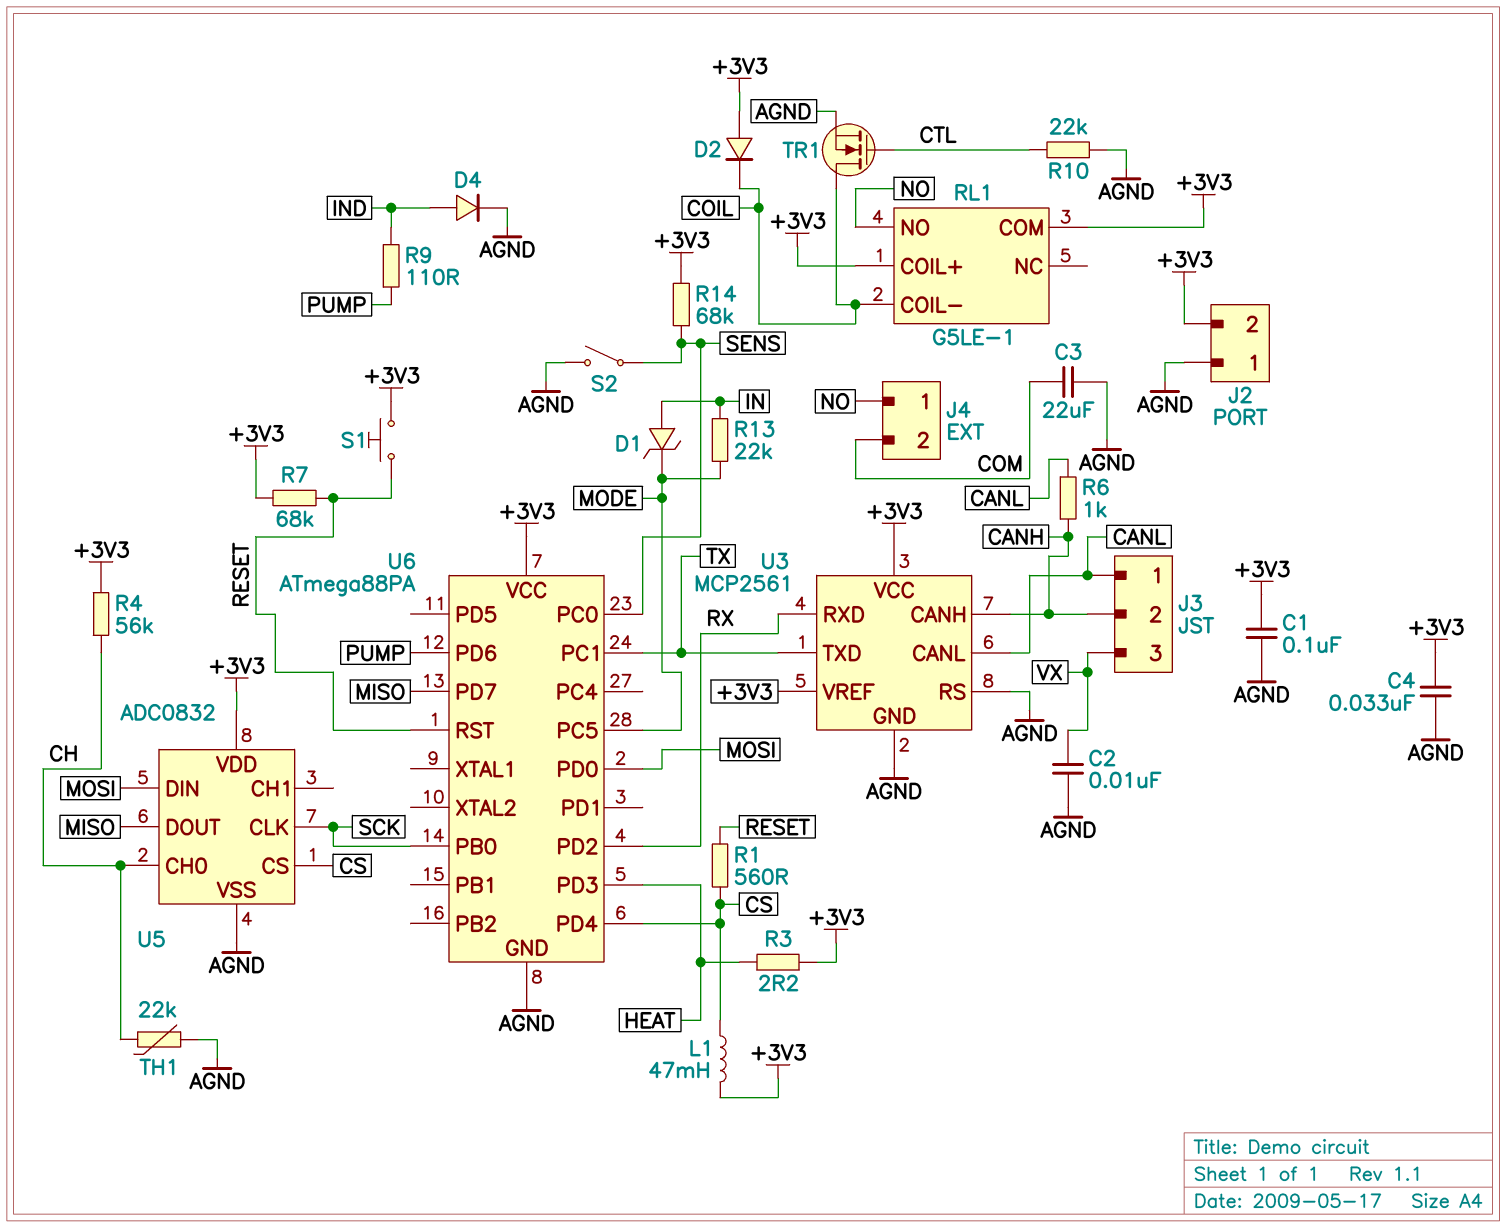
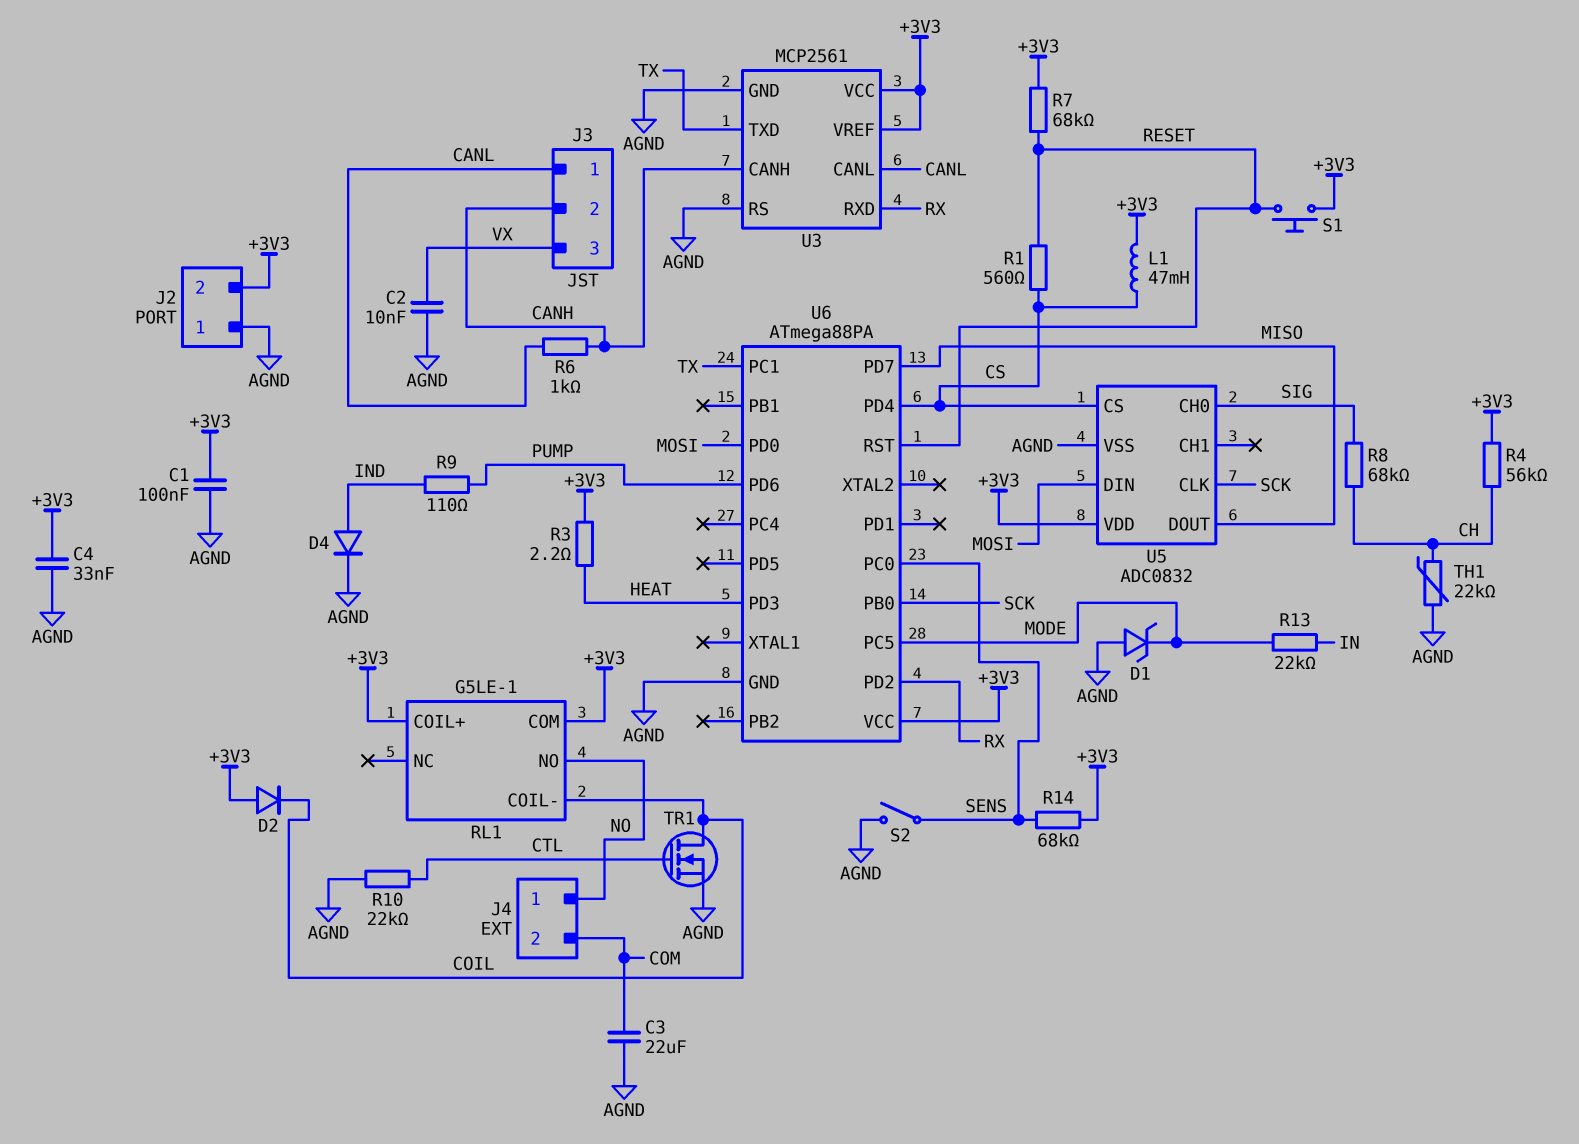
D1: zener (A IN, K MODE) -> zener (A AGND, K MODE)
R8: none -> 68k (CH, SIG)
U5 pin CH0: CH -> SIG

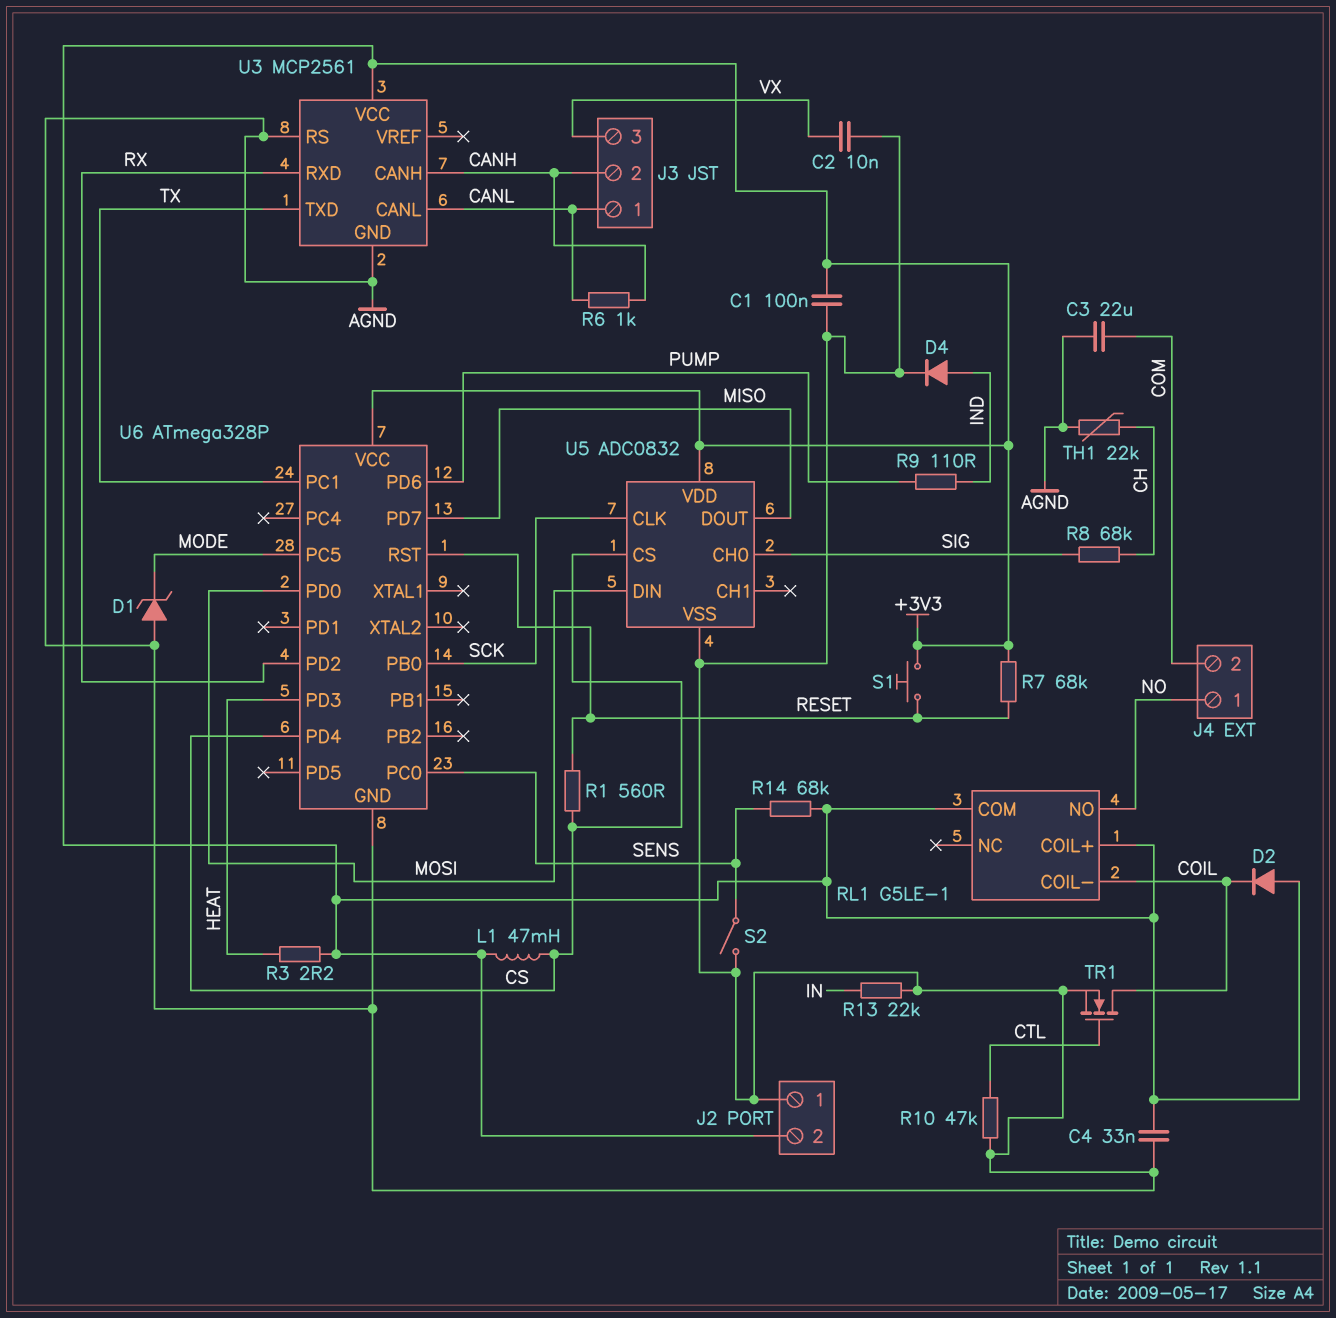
R4: 56k (+3V3, CH) -> none
R10: 22k (AGND, CTL) -> 47k (AGND, CTL)
R13: 22k (IN, MODE) -> 22k (AGND, IN)
U3 pin VREF: +3V3 -> none
U6: ATmega88PA -> ATmega328P

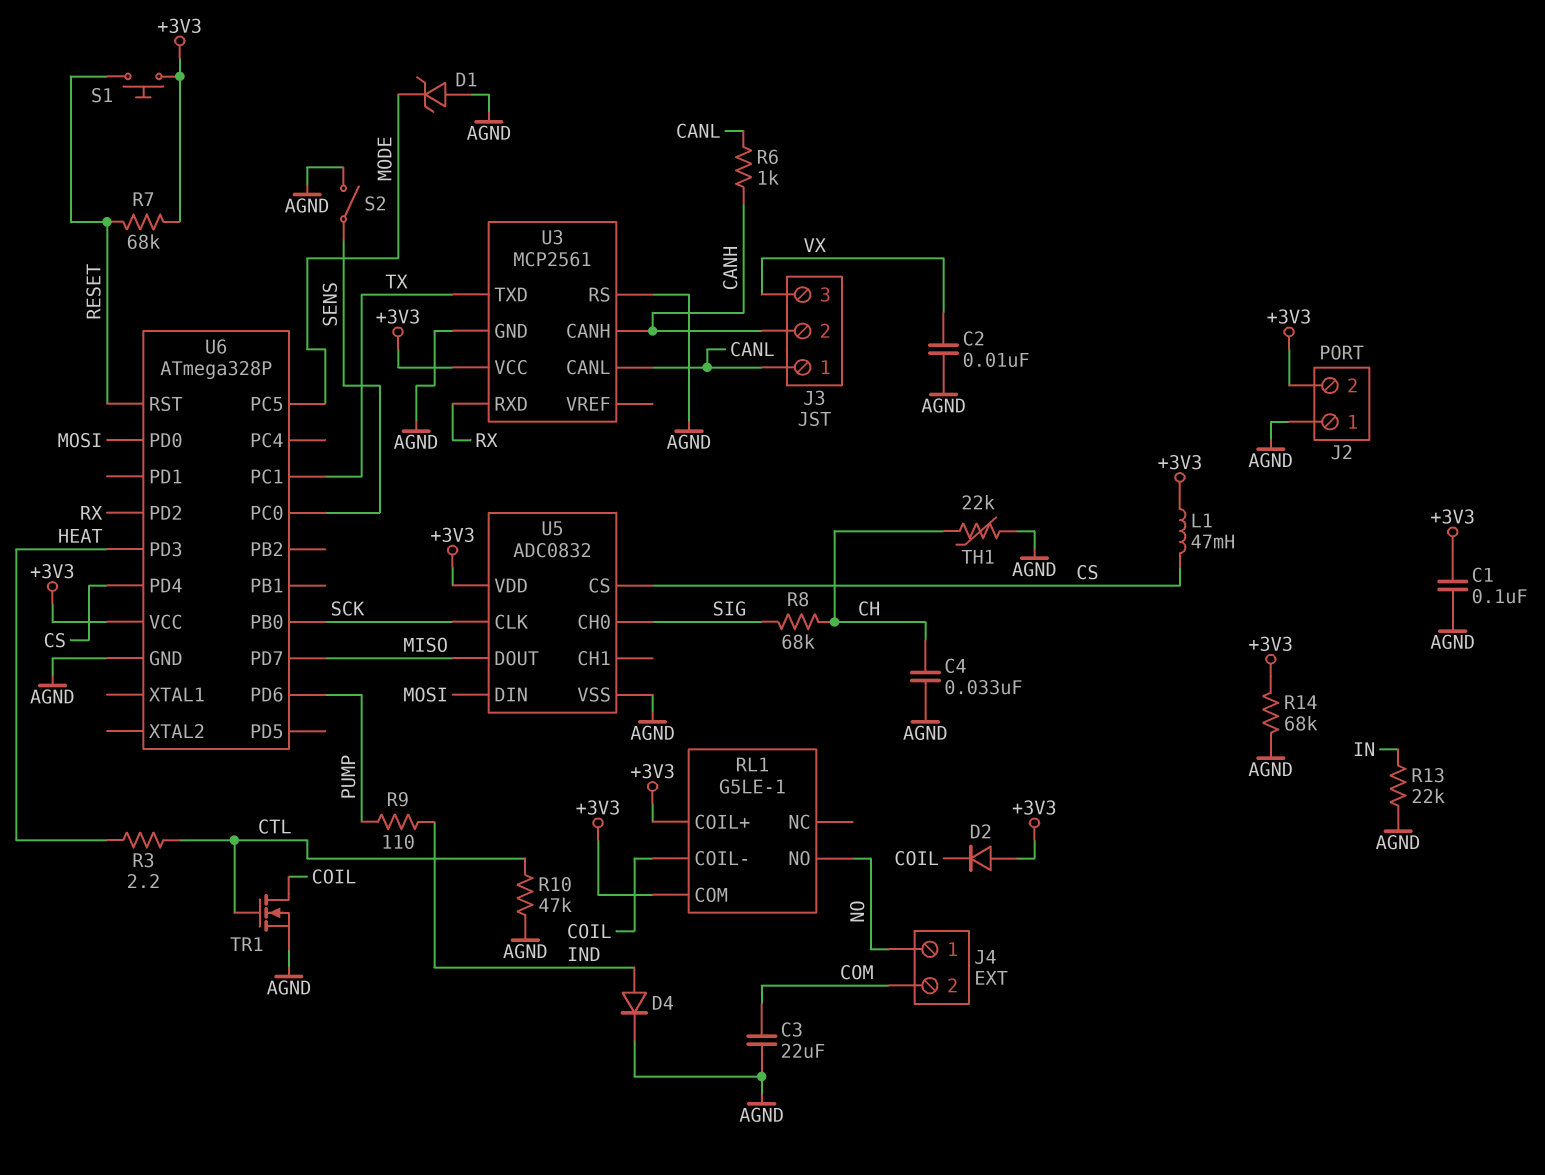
C4: 33nF (+3V3, AGND) -> 33nF (AGND, CH)
R1: 560 (CS, RESET) -> none
R3: 2.2 (+3V3, HEAT) -> 2.2 (CTL, HEAT)
R14: 68k (+3V3, SENS) -> 68k (+3V3, AGND)

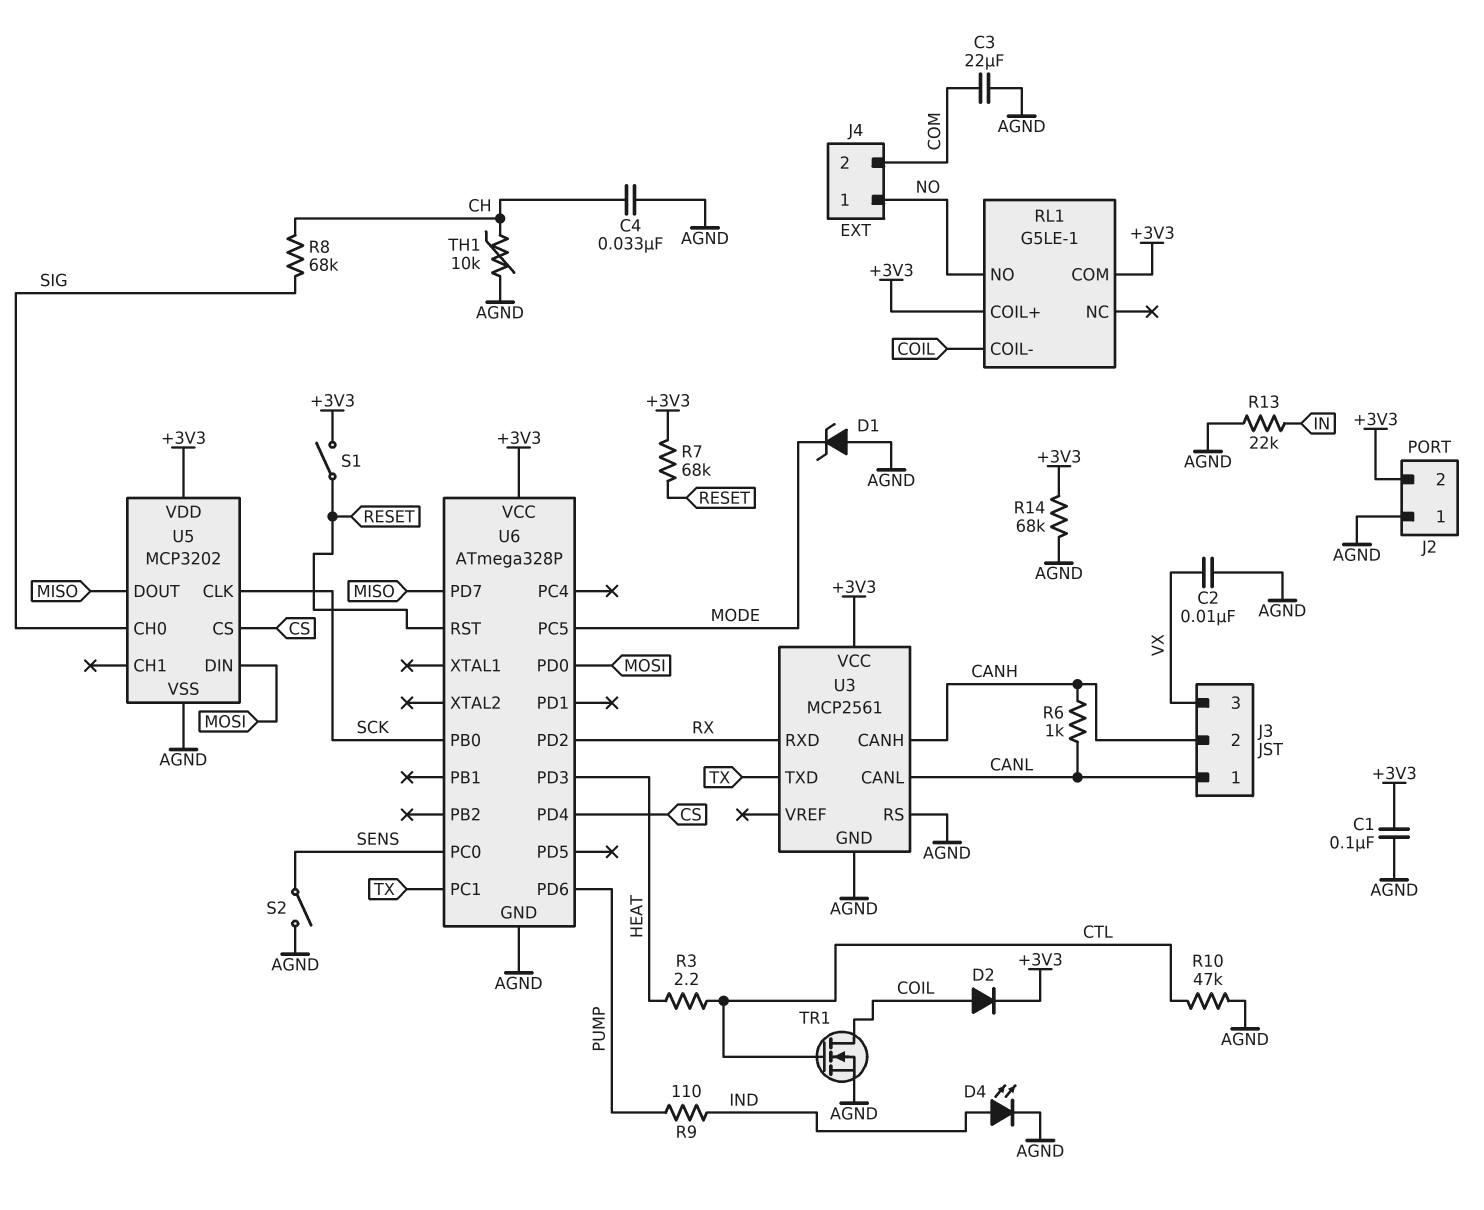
D2: diode (A +3V3, K COIL) -> diode (A COIL, K +3V3)
D4: diode (A IND, K AGND) -> LED (A IND, K AGND)
L1: 47mH (+3V3, CS) -> none
S1: button (+3V3, RESET) -> switch (+3V3, RESET)
TH1: 22k (AGND, CH) -> 10k (AGND, CH)
U5: ADC0832 -> MCP3202

